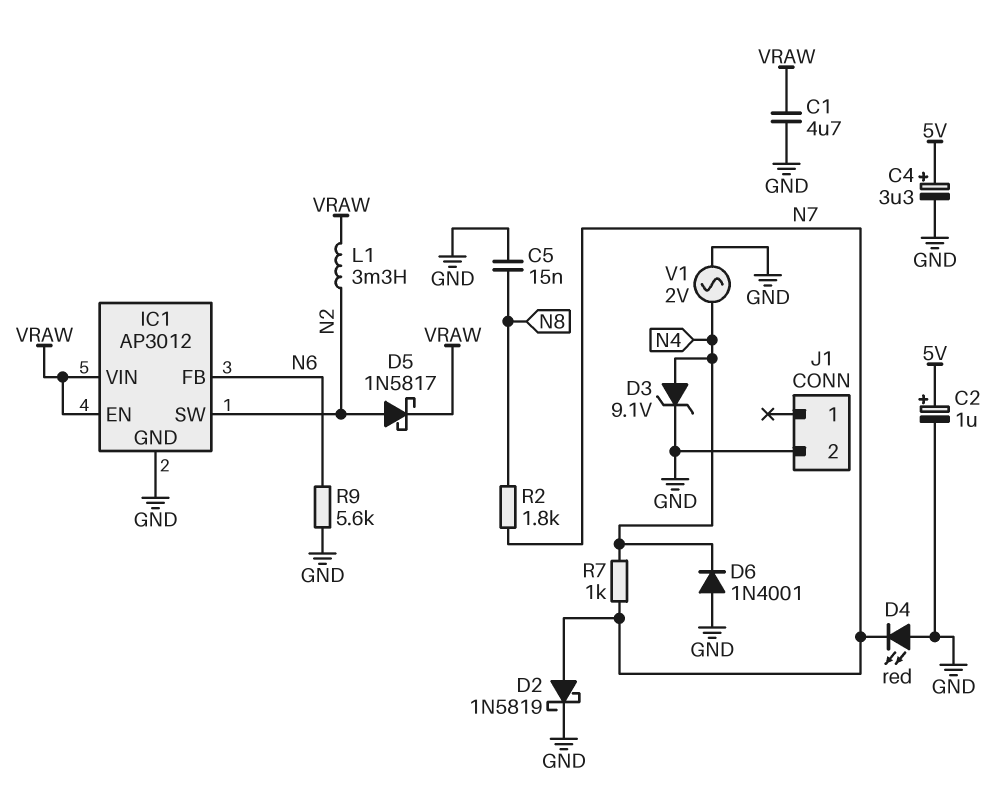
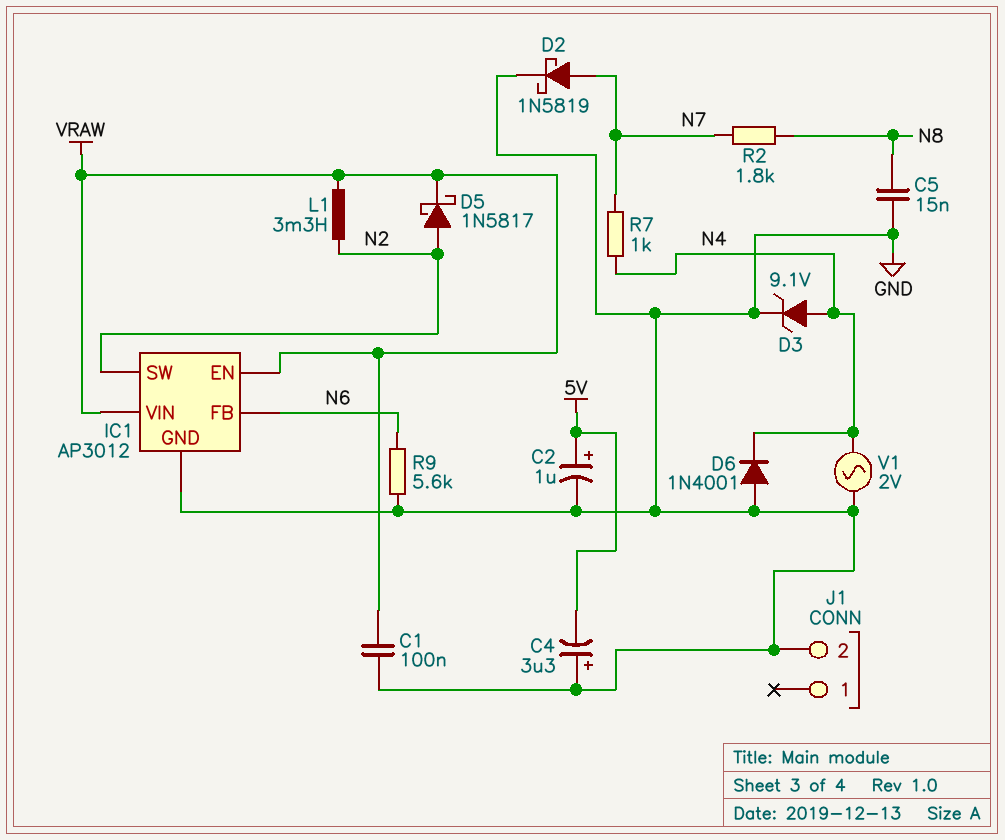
C1: 4.7uF (GND, VRAW) -> 100nF (GND, VRAW)
C4: 3.3uF (plus 5V, minus GND) -> 3.3uF (plus GND, minus 5V)
D4: LED red (A GND, K N7) -> none

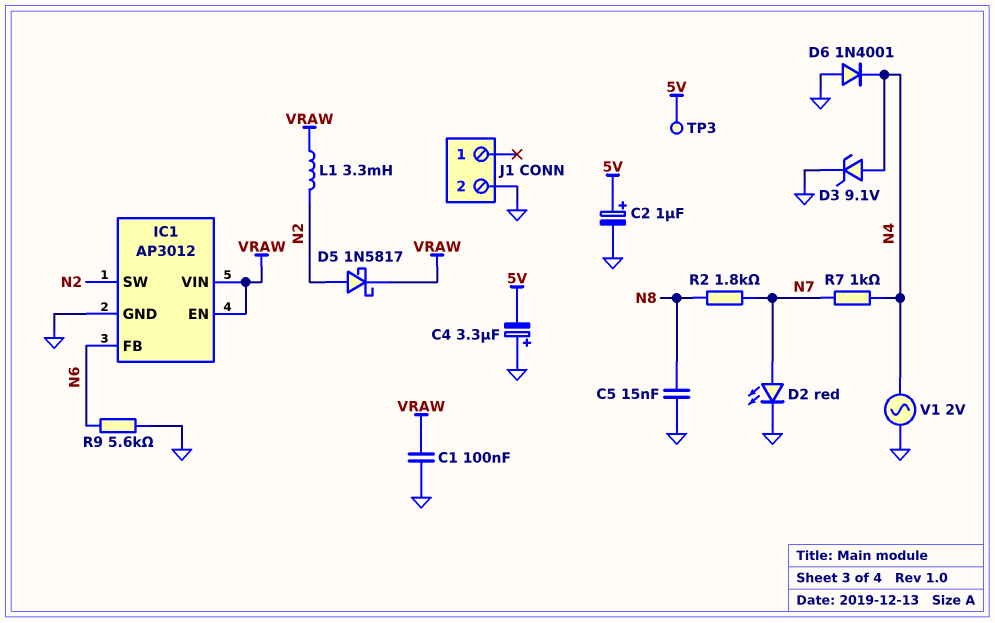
D2: schottky 1N5819 (A N7, K GND) -> LED red (A N7, K GND)
TP3: none -> test point (5V)

